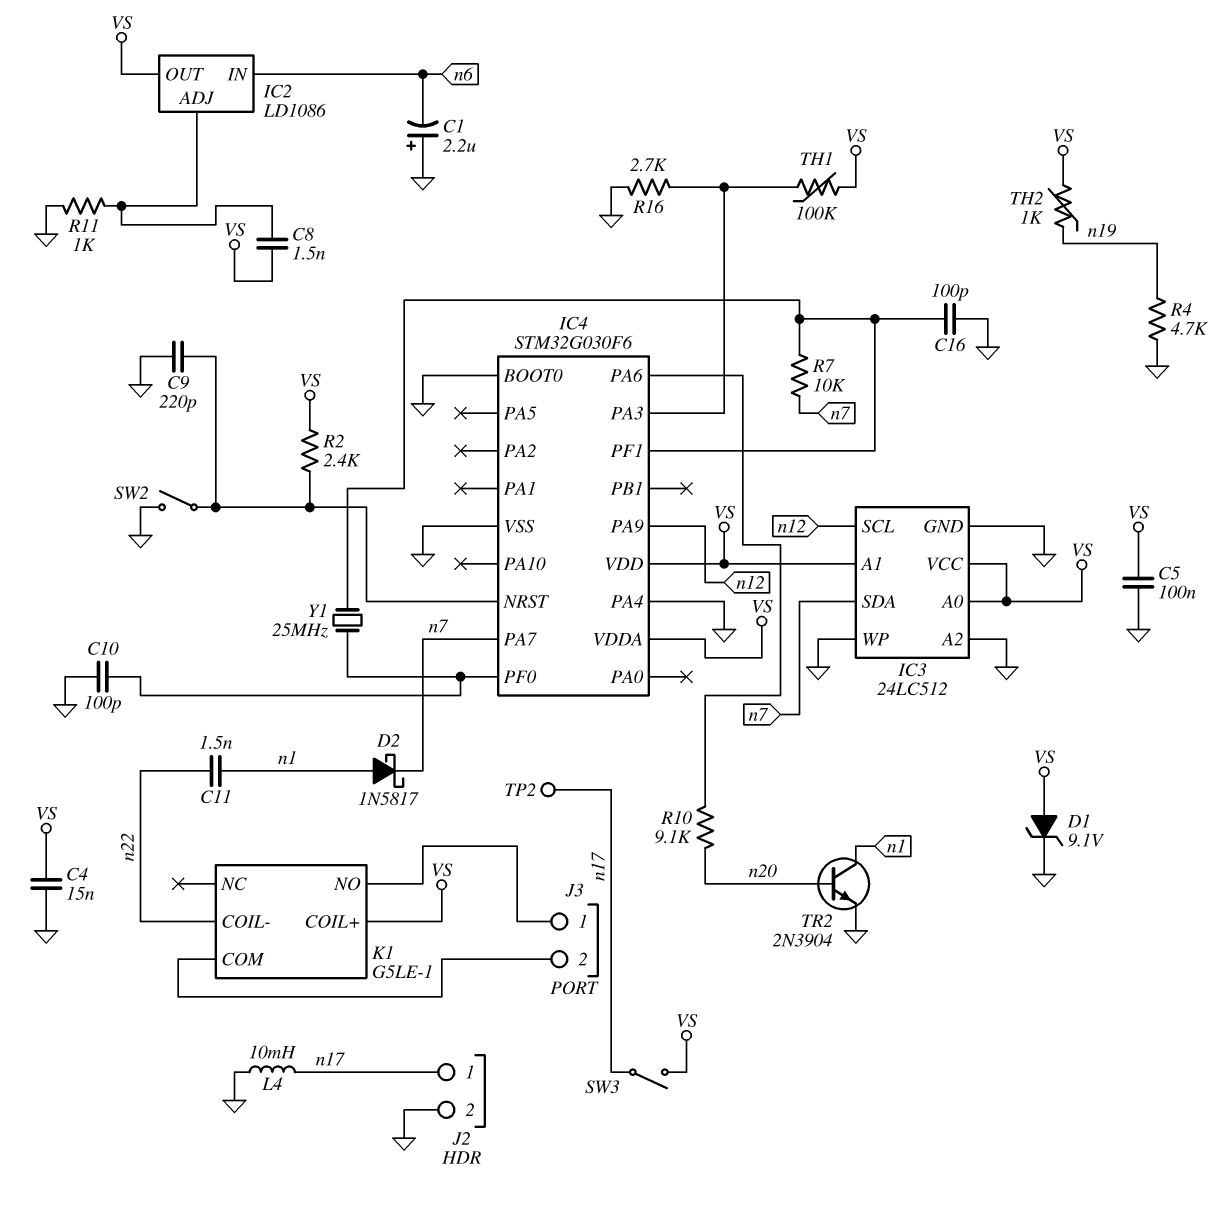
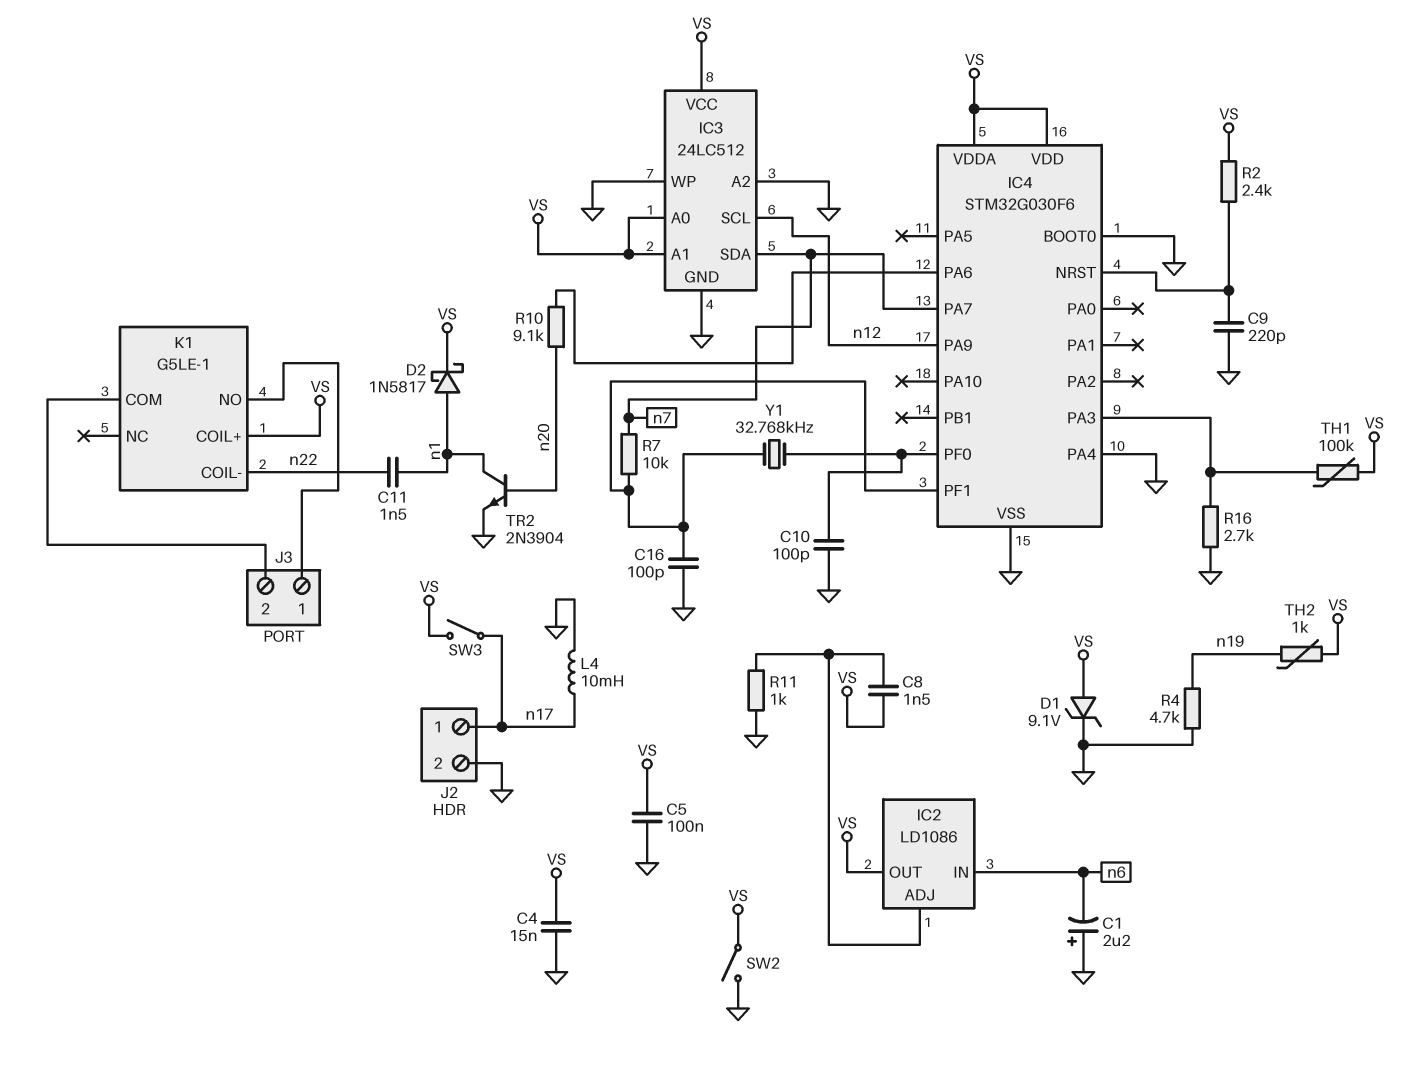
D2: schottky 1N5817 (A n1, K n7) -> schottky 1N5817 (A n1, K VS)
SW2: switch (GND, IC4/NRST) -> switch (GND, VS)
TP2: test point (n17) -> none
Y1: 25MHz (IC4/PF0, IC4/PF1) -> 32.768kHz (IC4/PF0, IC4/PF1)

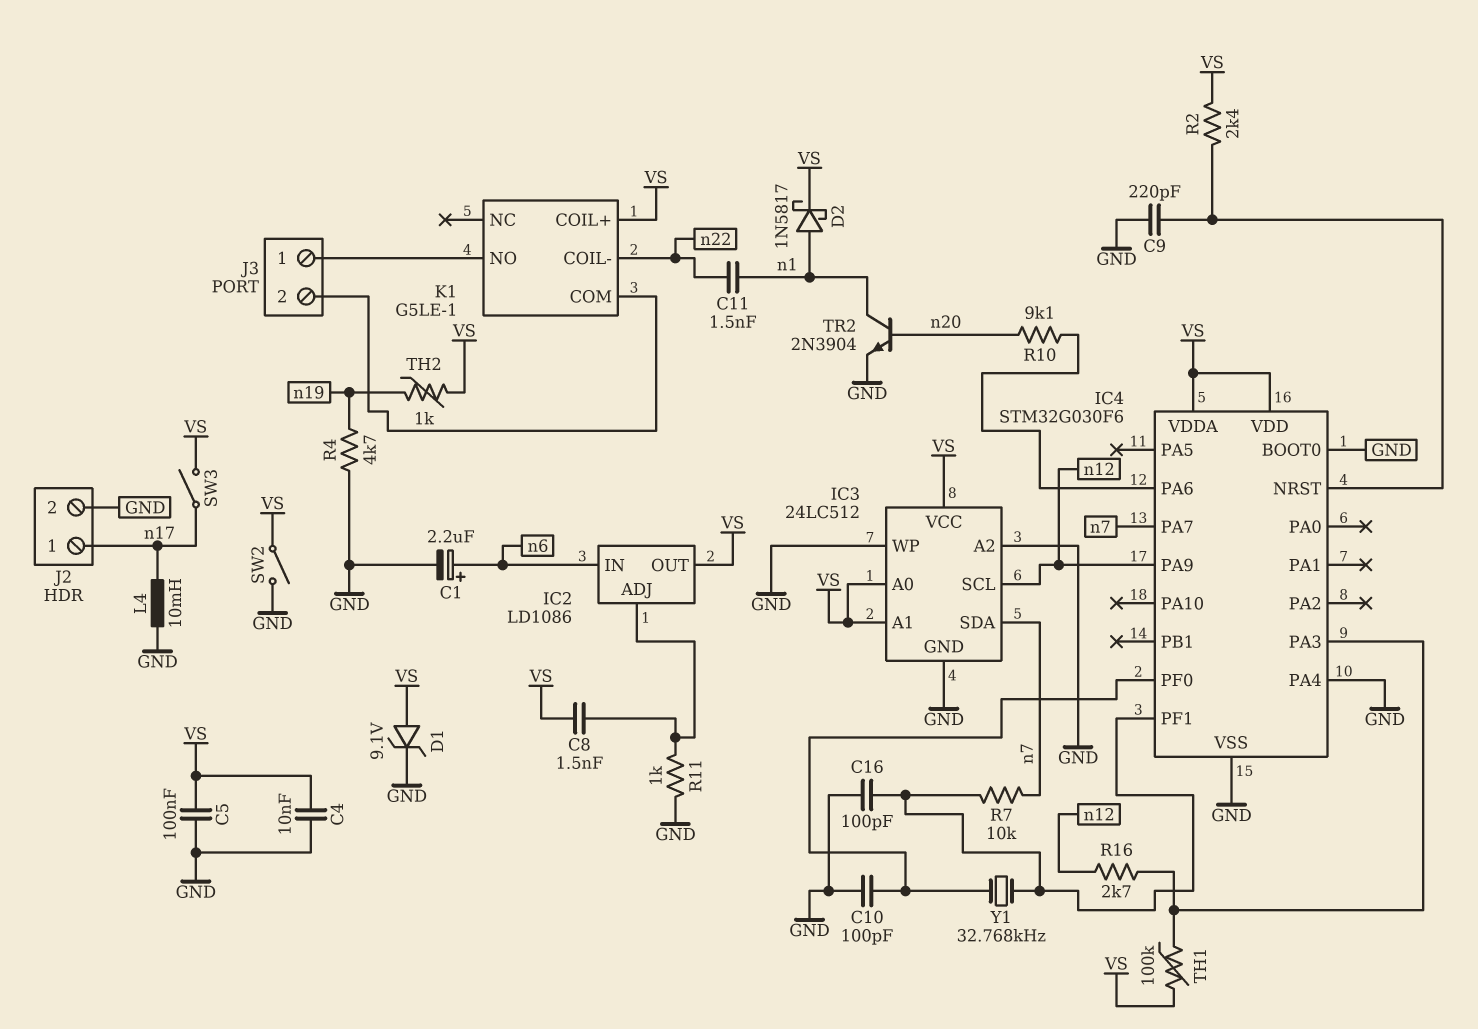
C1: 2.2uF (plus GND, minus n6) -> 2.2uF (plus n6, minus GND)
C4: 15nF (GND, VS) -> 10nF (GND, VS)
R16: 2.7k (GND, IC4/PA3) -> 2.7k (IC4/PA3, n12)

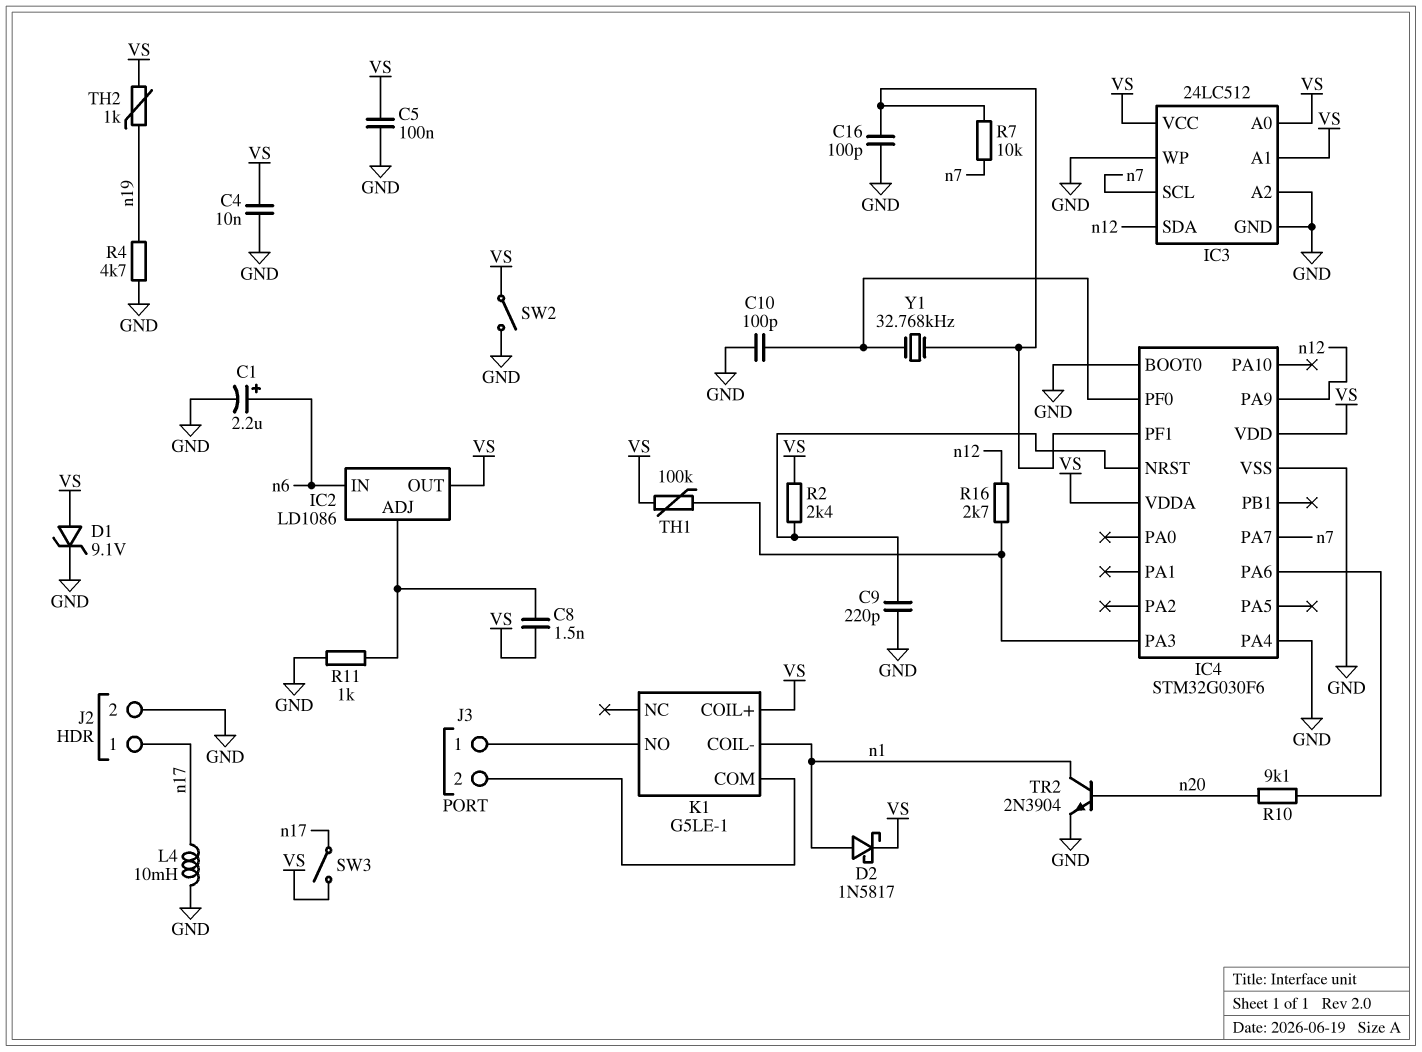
C11: 1.5nF (n1, n22) -> none
IC3 pin SCL: n12 -> n7
IC3 pin SDA: n7 -> n12
K1 pin COIL-: n22 -> n1

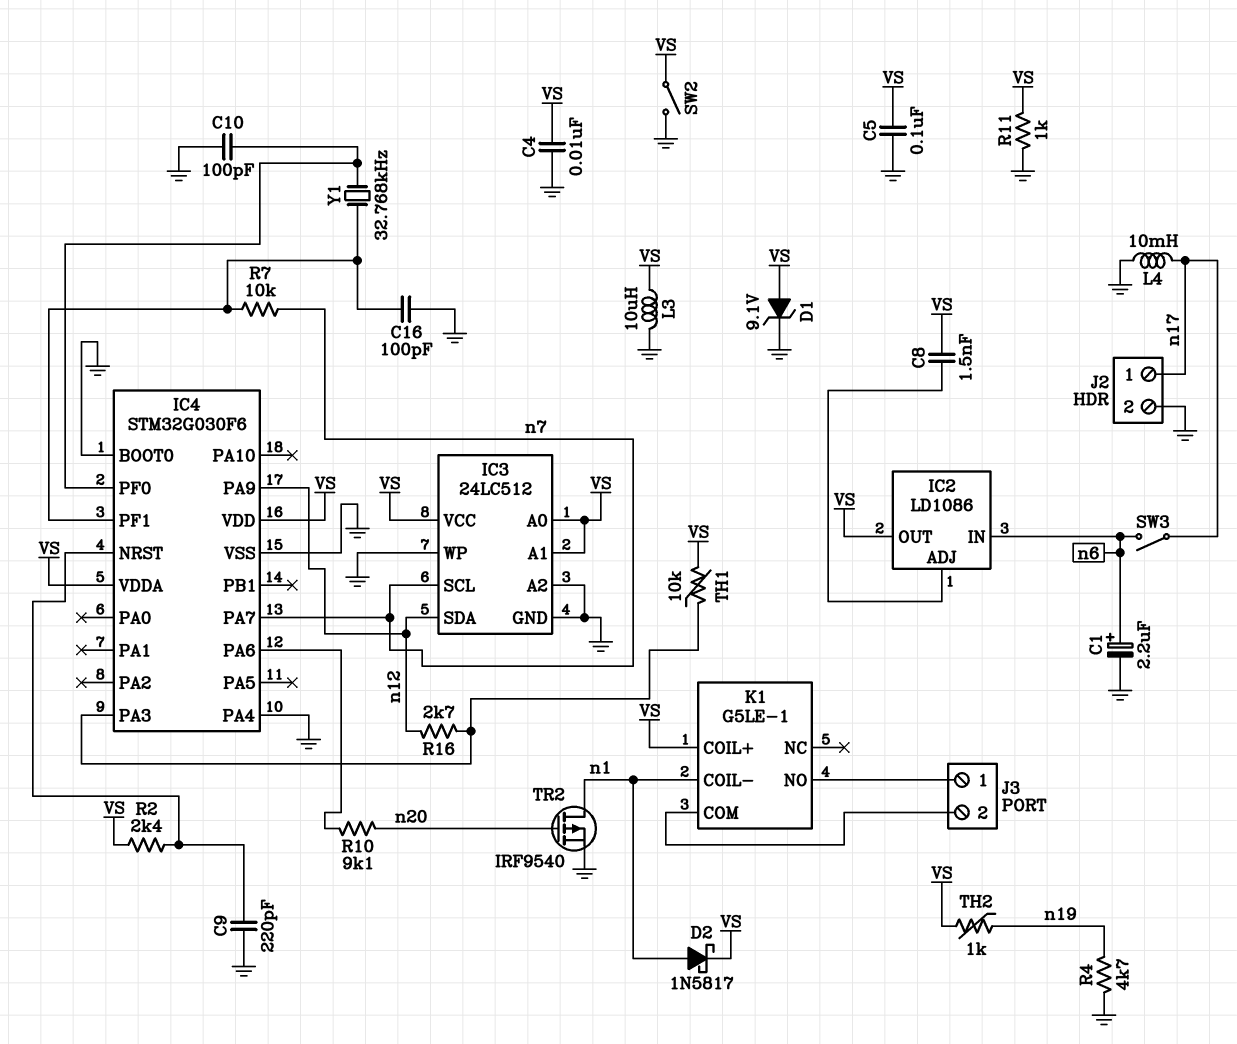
L3: none -> 10uH (GND, VS)
R11: 1k (GND, IC2/ADJ) -> 1k (GND, VS)
SW3: switch (VS, n17) -> switch (n6, n17)
TH1: 100k (IC4/PA3, VS) -> 10k (IC4/PA3, VS)
TR2: NPN 2N3904 (B n20, C n1, E GND) -> PMOS IRF9540 (G n20, D n1, S GND)

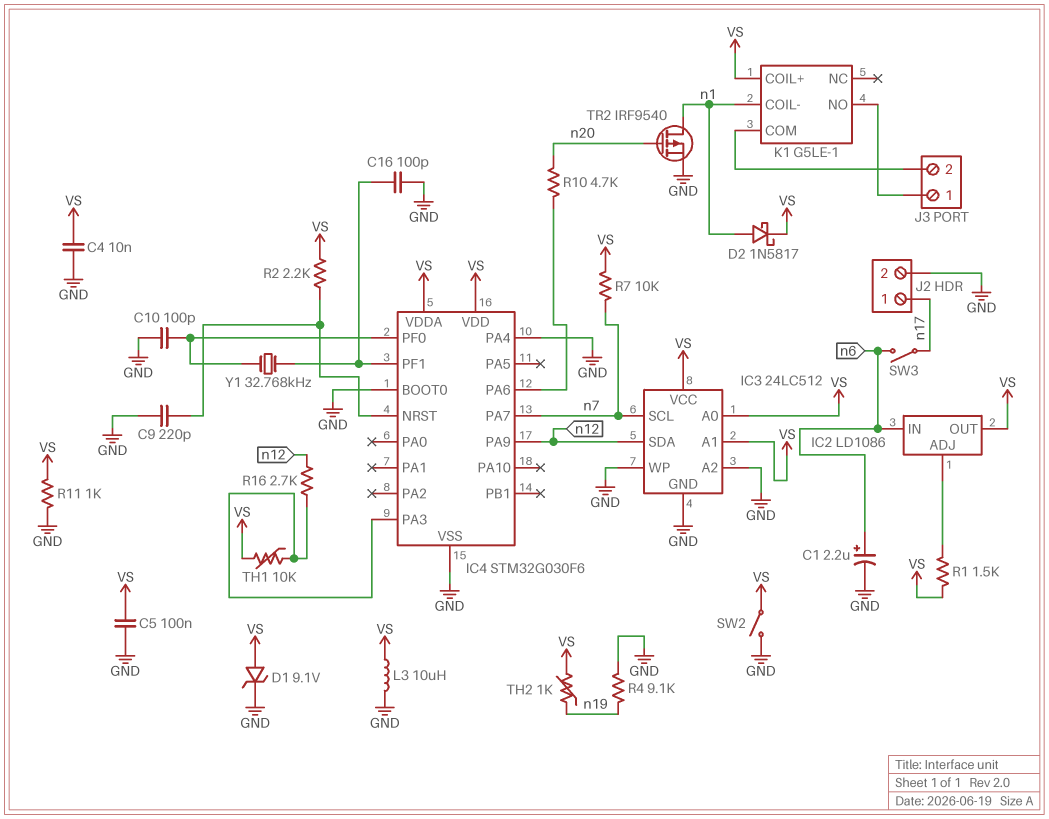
C8: 1.5nF (IC2/ADJ, VS) -> none
L4: 10mH (GND, n17) -> none
R1: none -> 1.5k (IC2/ADJ, VS)
R2: 2.4k (IC4/NRST, VS) -> 2.2k (IC4/NRST, VS)
R4: 4.7k (GND, n19) -> 9.1k (GND, n19)
R7: 10k (IC4/PF1, n7) -> 10k (VS, n7)
R10: 9.1k (IC4/PA6, n20) -> 4.7k (IC4/PA6, n20)

